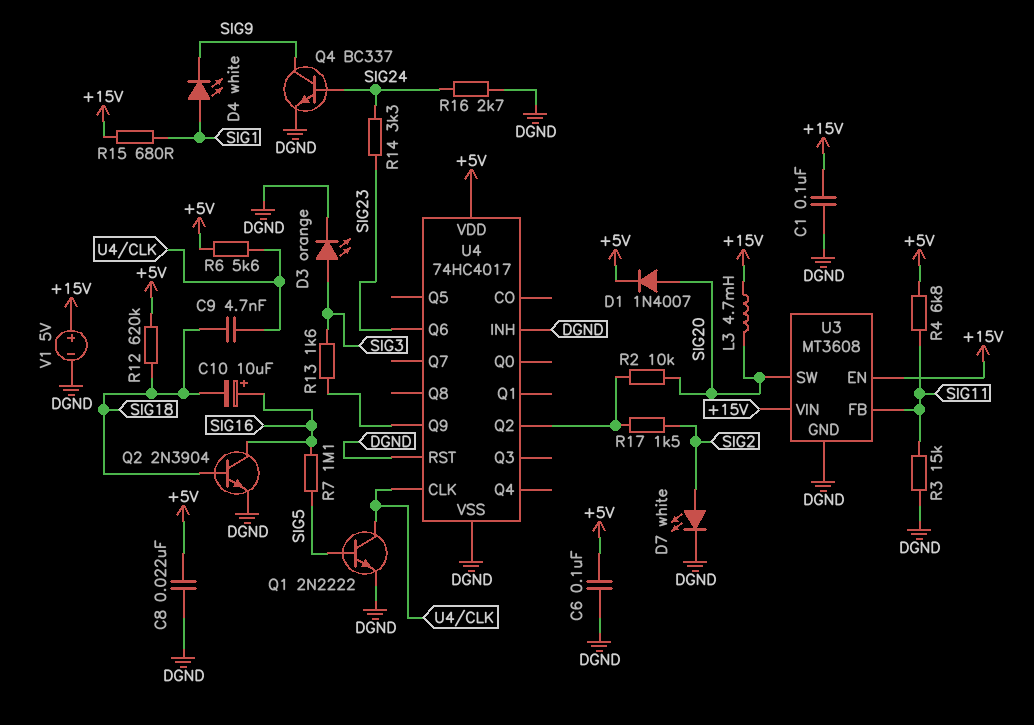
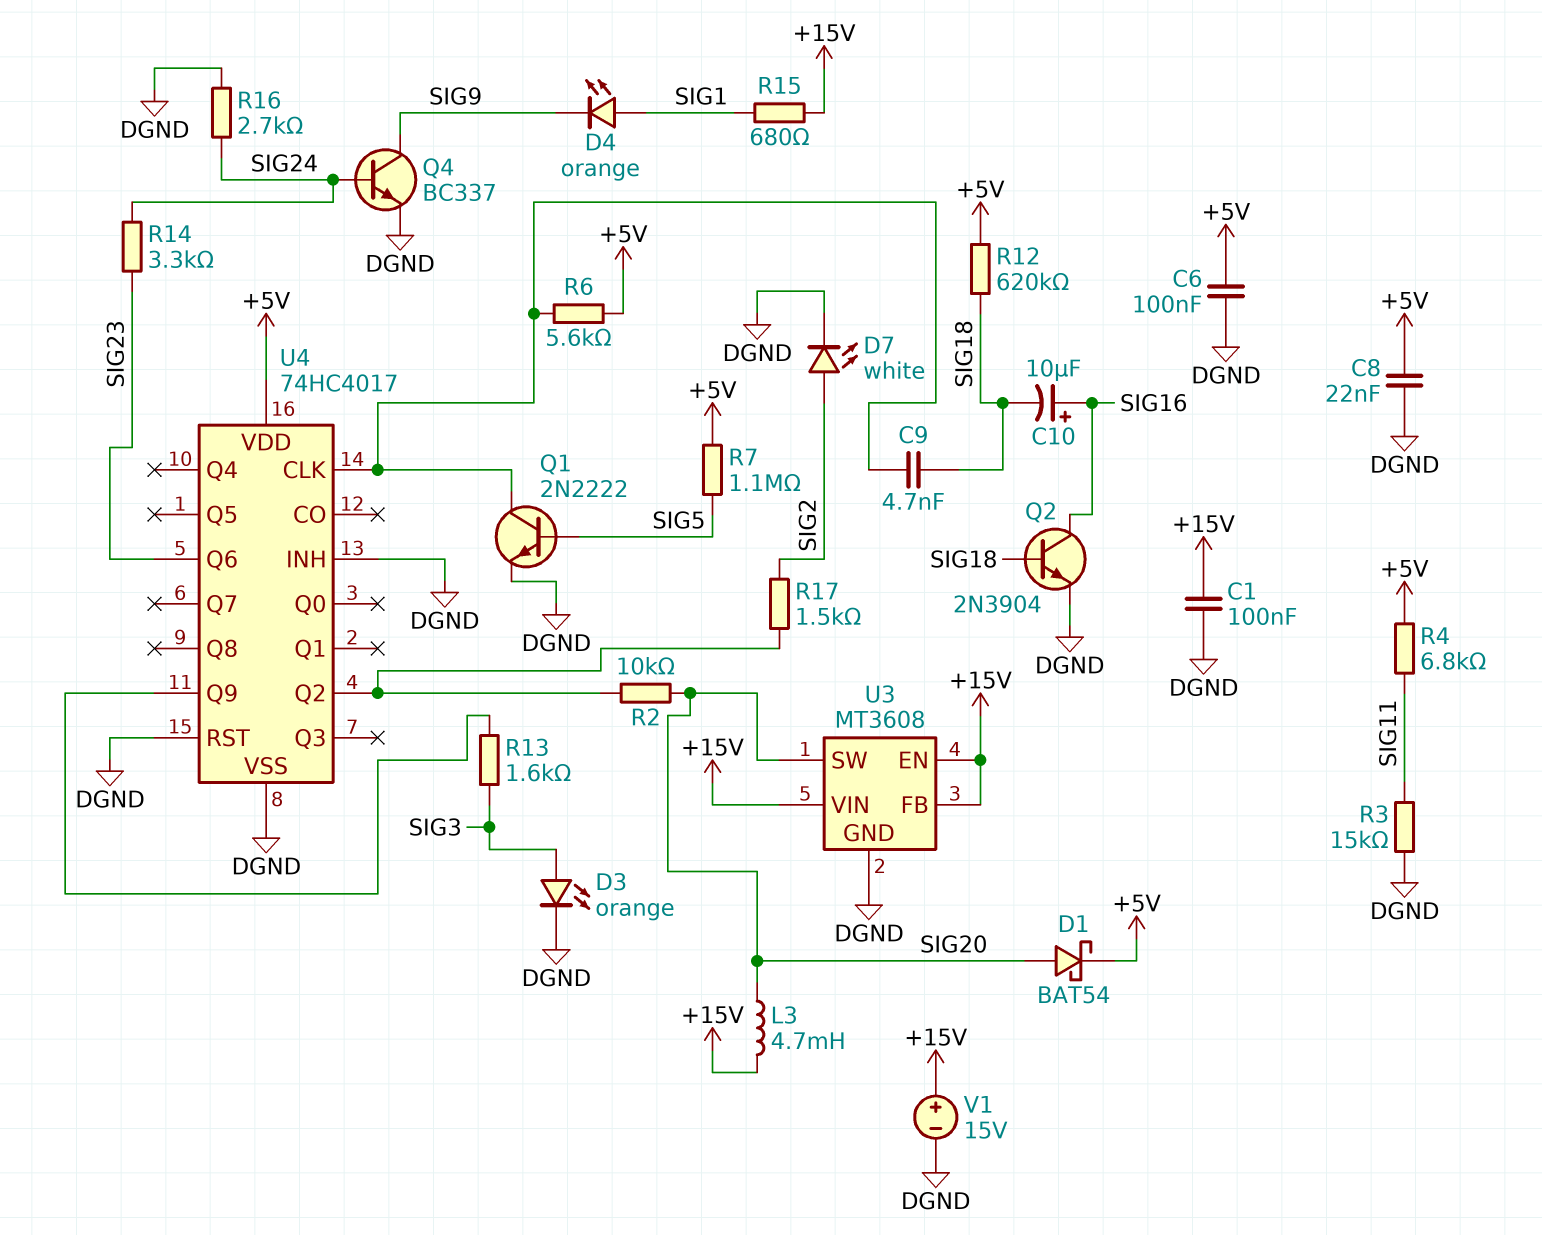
D1: diode 1N4007 (A SIG20, K +5V) -> schottky BAT54 (A SIG20, K +5V)
D4: LED white (A SIG1, K SIG9) -> LED orange (A SIG1, K SIG9)
R7: 1.1M (SIG5, SIG16) -> 1.1M (+5V, SIG5)
U3 pin FB: SIG11 -> +15V
V1: 5V (plus +15V, minus DGND) -> 15V (plus +15V, minus DGND)

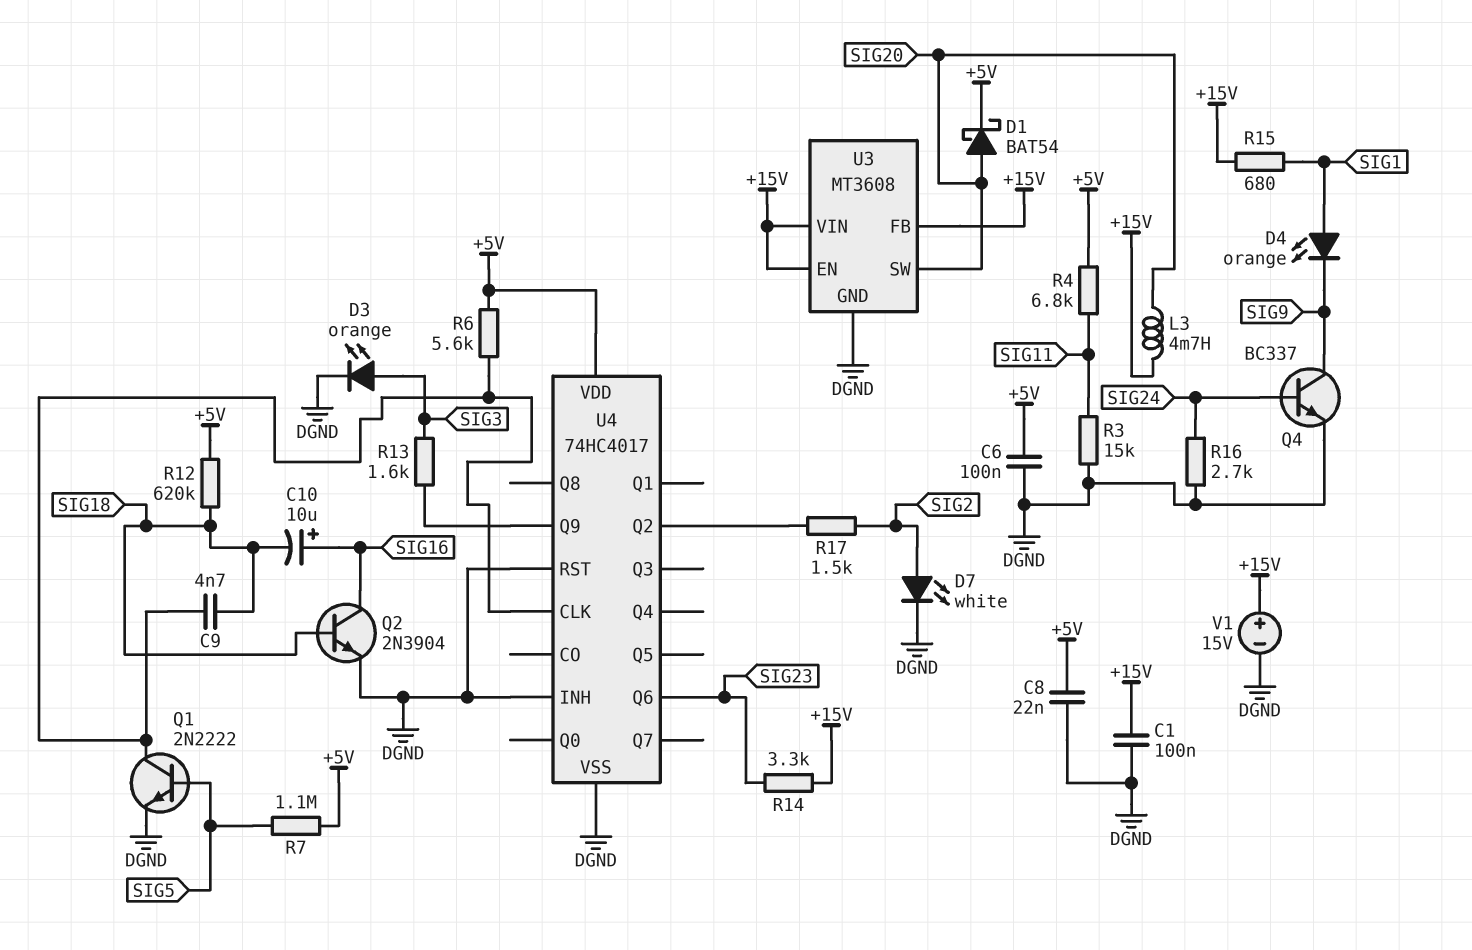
R2: 10k (SIG20, U4/Q2) -> none
R14: 3.3k (SIG23, SIG24) -> 3.3k (+15V, SIG23)

